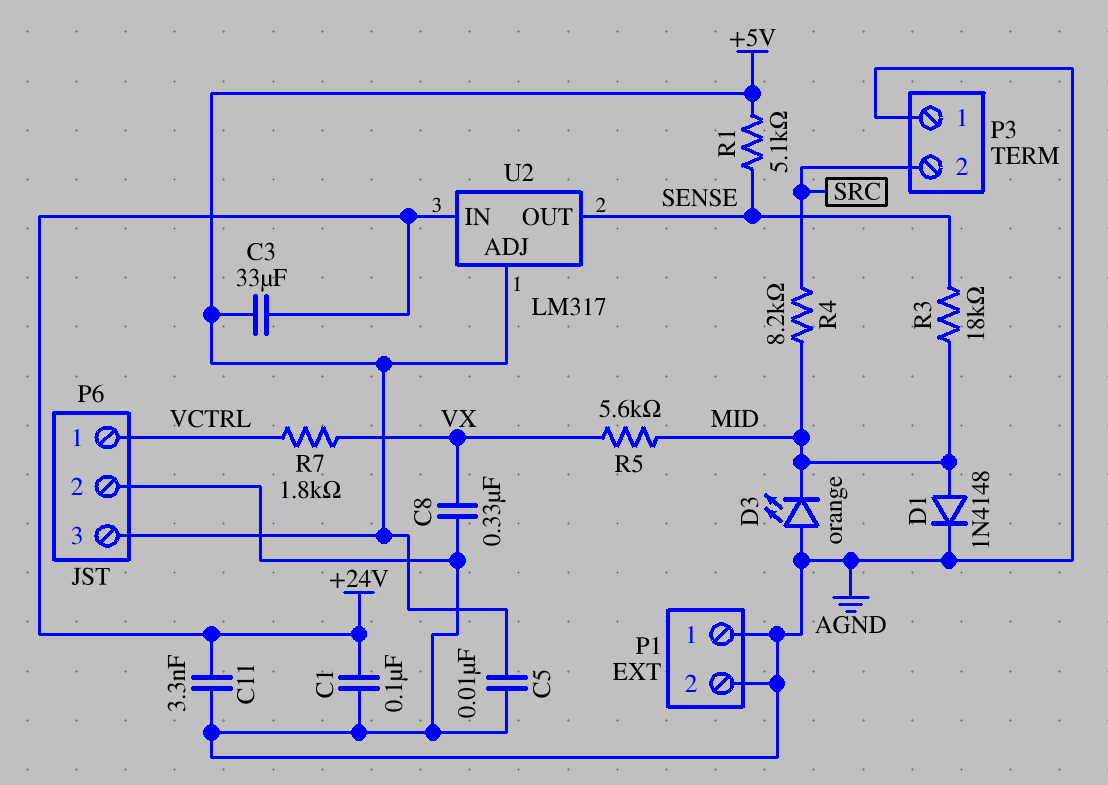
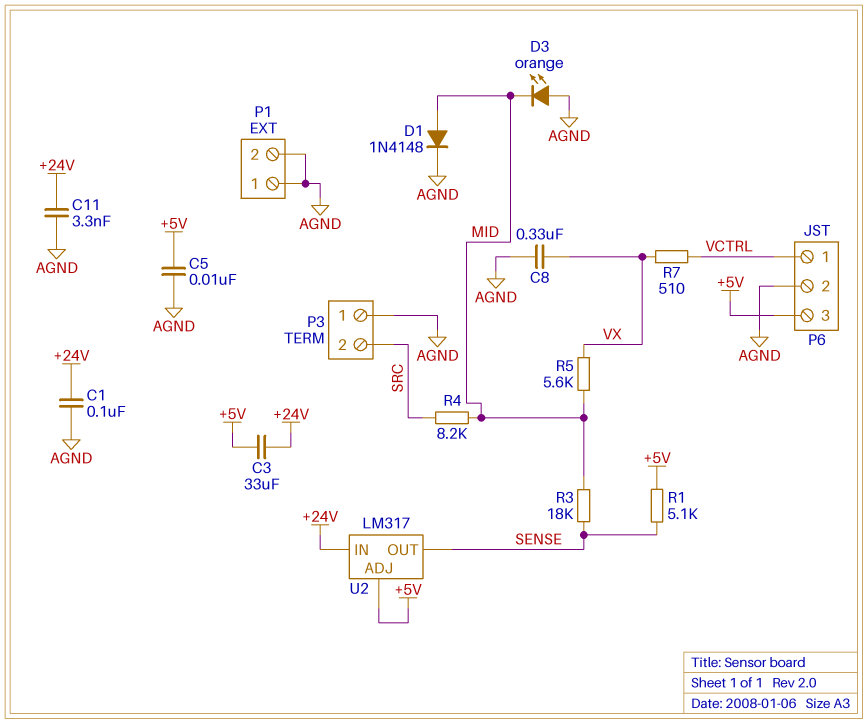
R7: 1.8k (VCTRL, VX) -> 510 (VCTRL, VX)

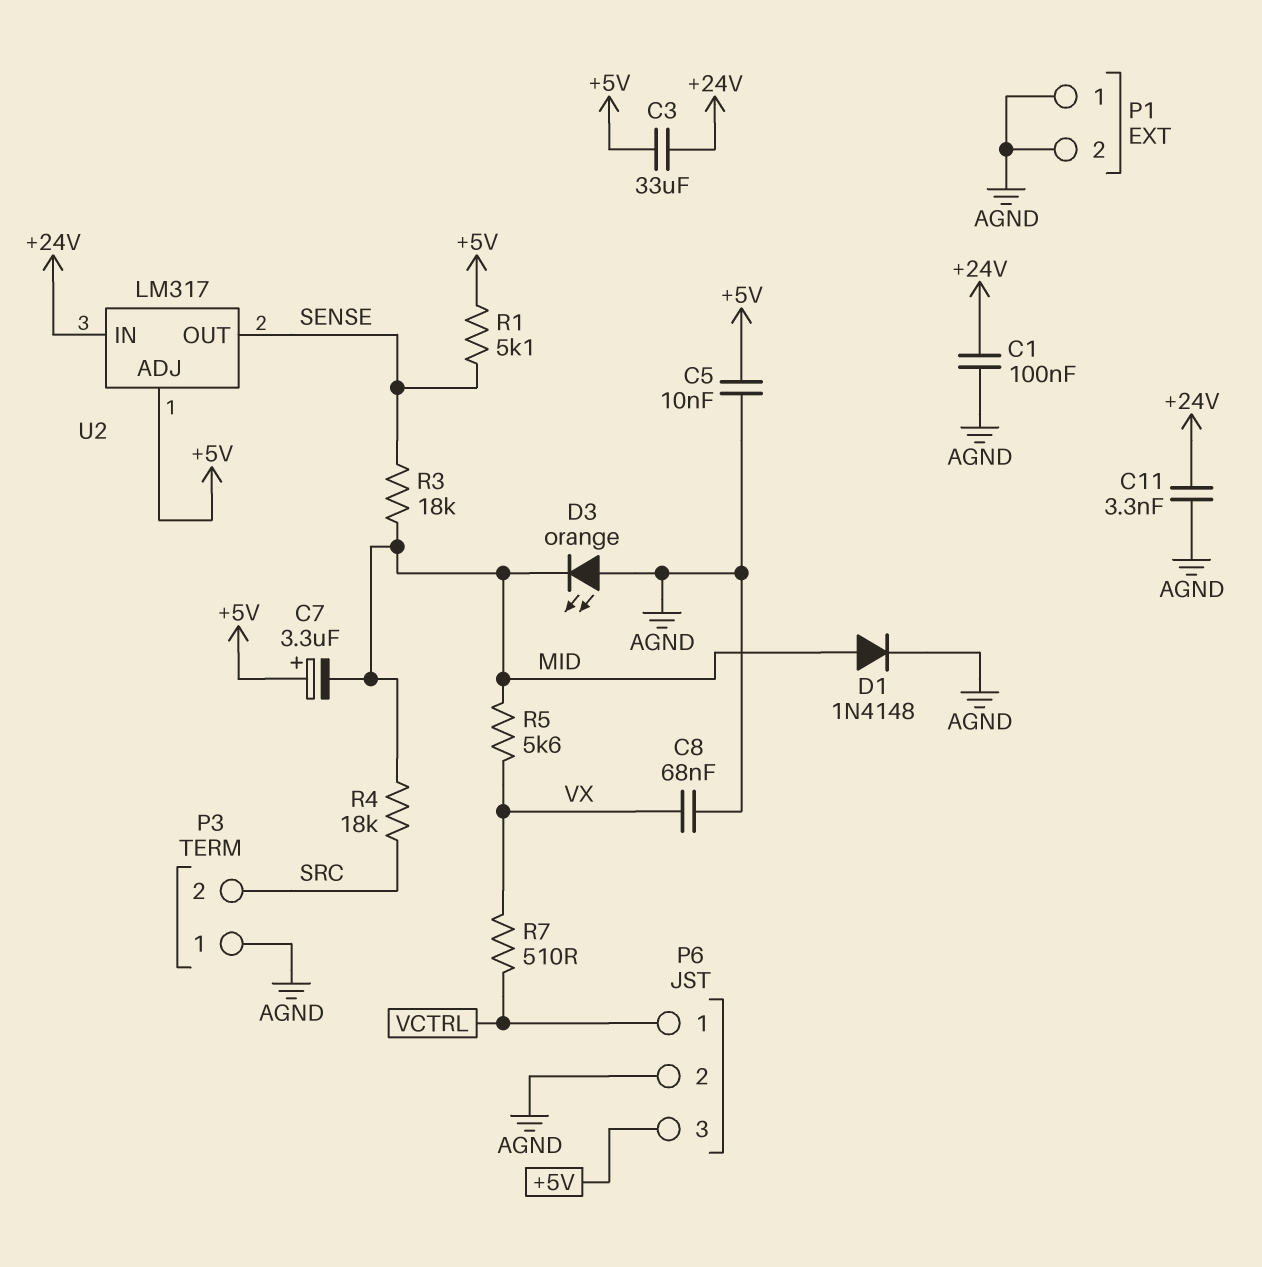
C7: none -> 3.3uF (plus +5V, minus MID)
C8: 330nF (AGND, VX) -> 68nF (AGND, VX)
R4: 8.2k (MID, SRC) -> 18k (MID, SRC)

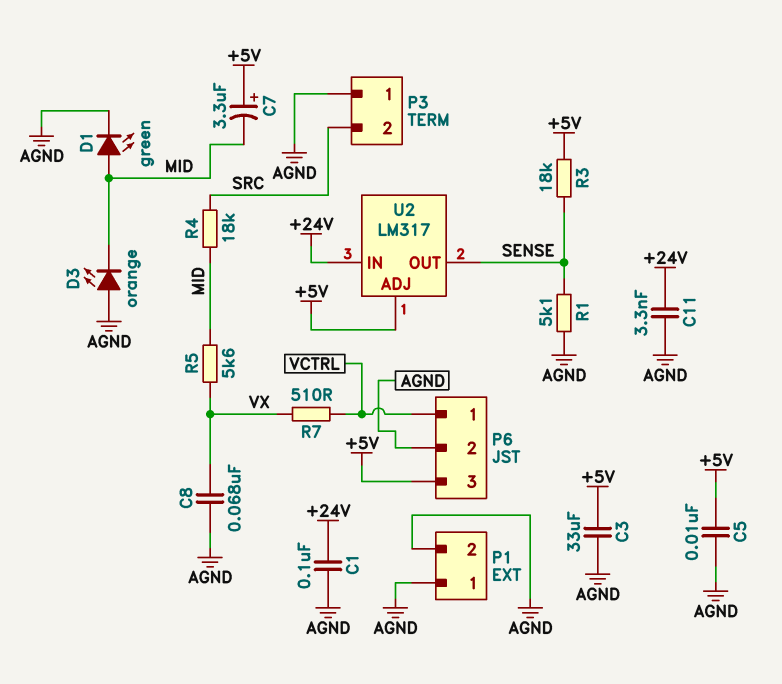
C3: 33uF (+5V, +24V) -> 33uF (+5V, AGND)
D1: diode 1N4148 (A MID, K AGND) -> LED green (A MID, K AGND)
R1: 5.1k (+5V, SENSE) -> 5.1k (AGND, SENSE)
R3: 18k (MID, SENSE) -> 18k (+5V, SENSE)

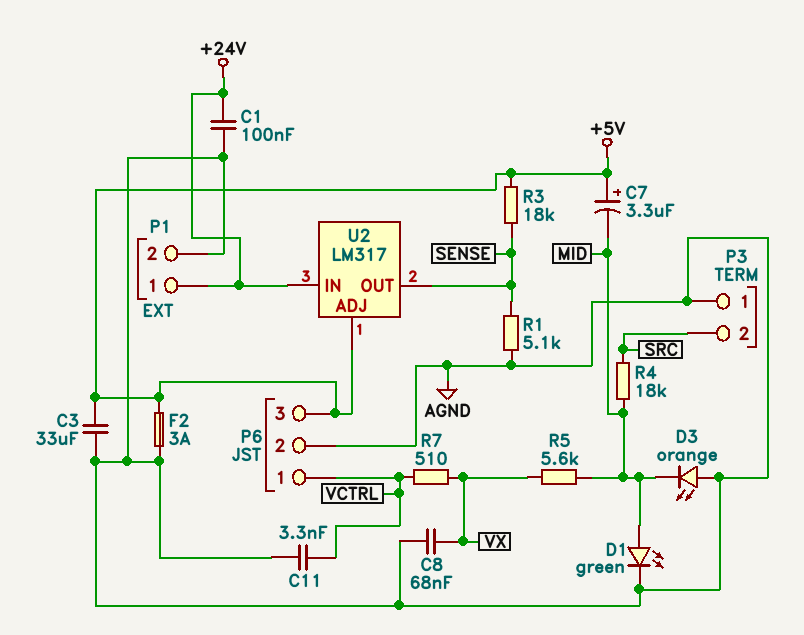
C5: 10nF (+5V, AGND) -> none
C11: 3.3nF (+24V, AGND) -> 3.3nF (AGND, VCTRL)
F2: none -> 3A (+5V, AGND)
P1 pin 1: AGND -> +24V

